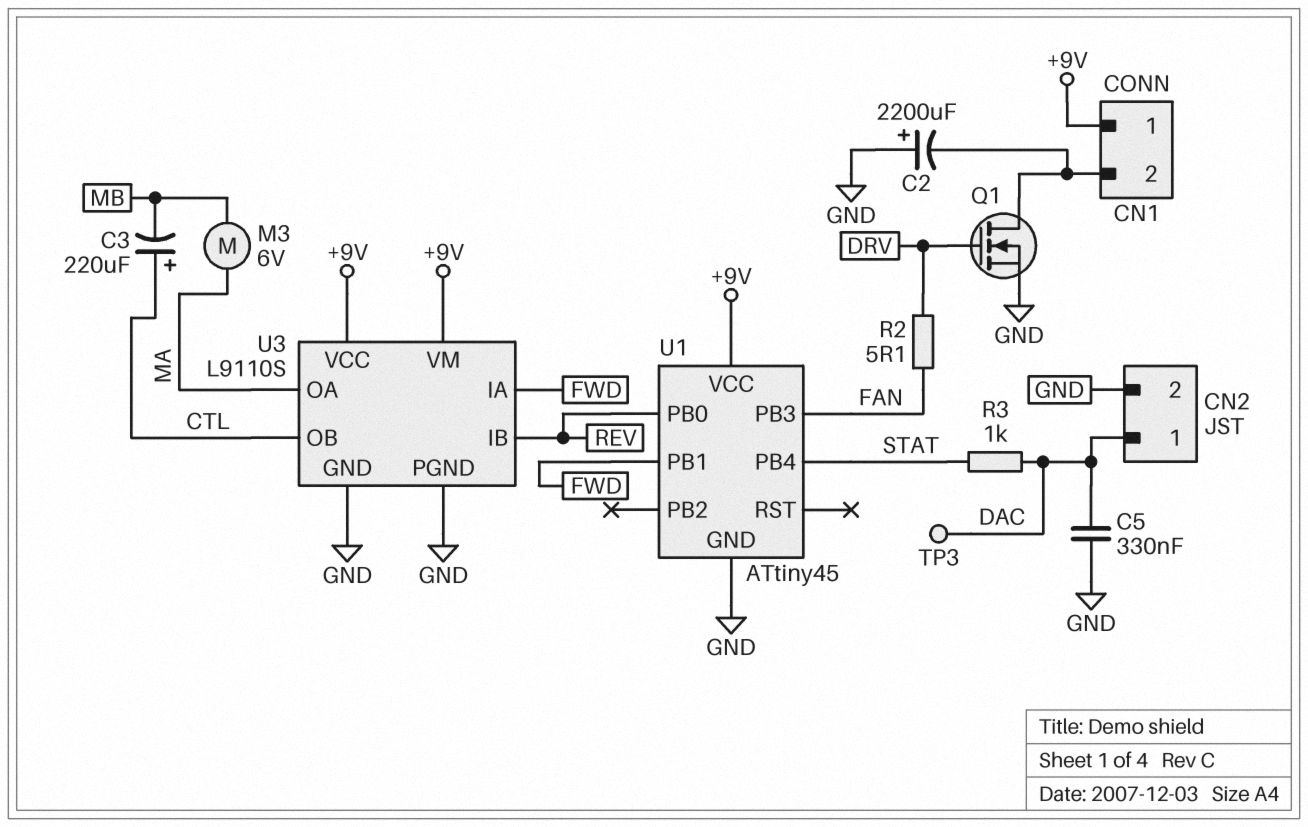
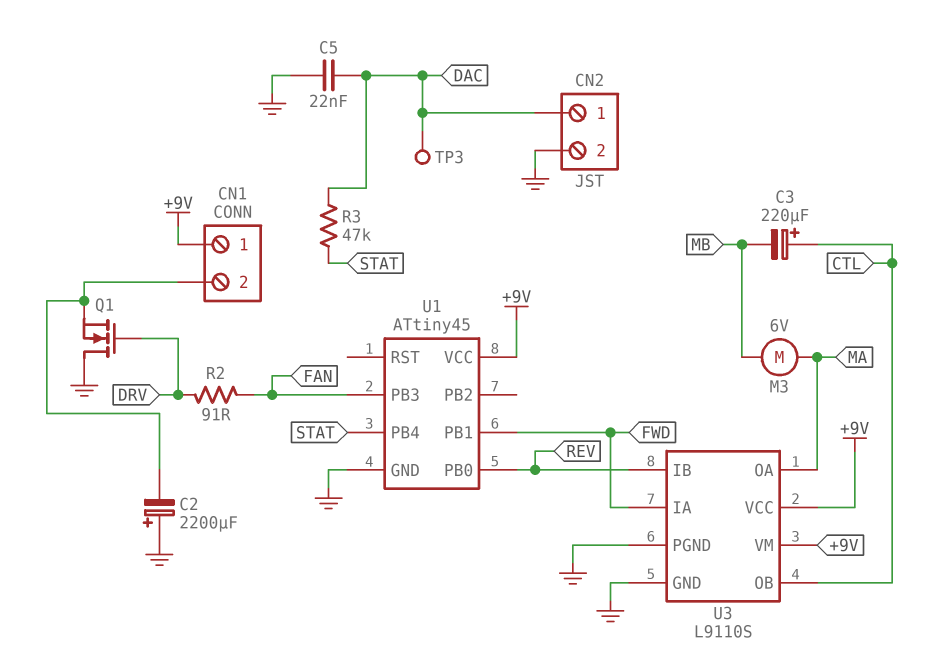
C5: 330nF (DAC, GND) -> 22nF (DAC, GND)
Q1: NMOS (G DRV, D CN1/2, S GND) -> NMOS (G DRV, D GND, S CN1/2)
R2: 5.1 (DRV, FAN) -> 91 (DRV, FAN)
R3: 1k (DAC, STAT) -> 47k (DAC, STAT)

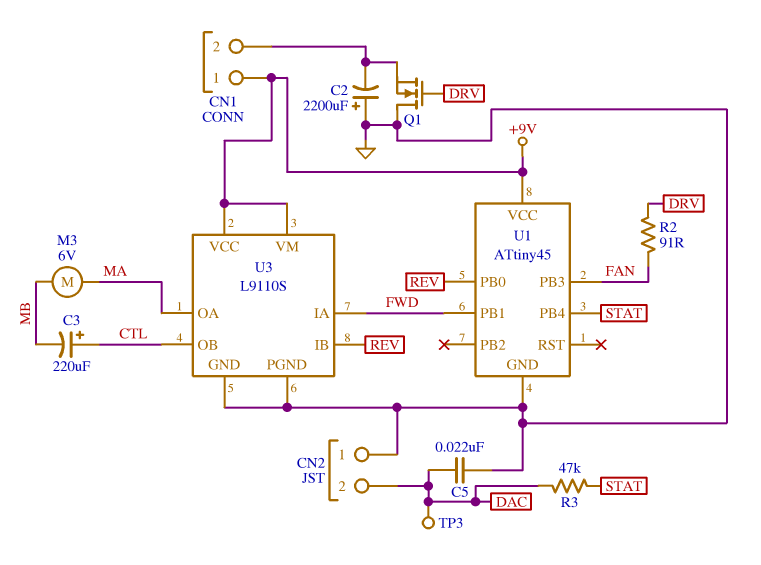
CN2 pin 1: DAC -> GND
CN2 pin 2: GND -> DAC

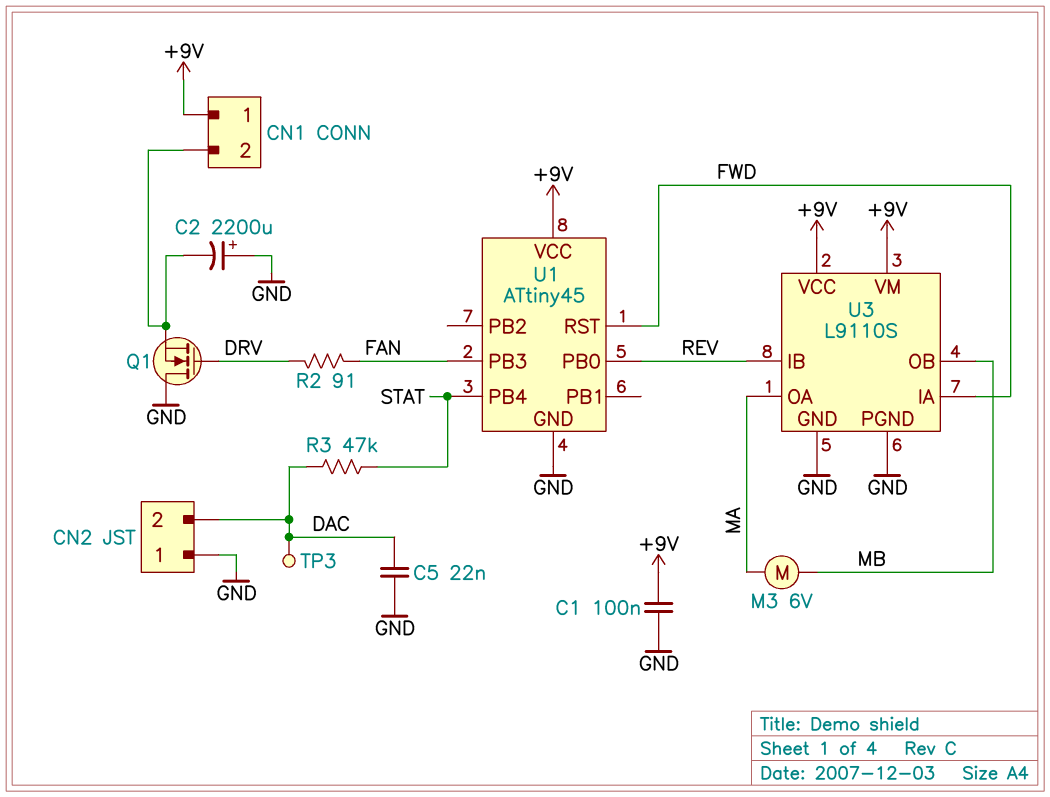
C1: none -> 100nF (+9V, GND)
C3: 220uF (plus CTL, minus MB) -> none
U1 pin PB1: FWD -> none
U1 pin RST: none -> FWD
U3 pin OB: CTL -> MB

